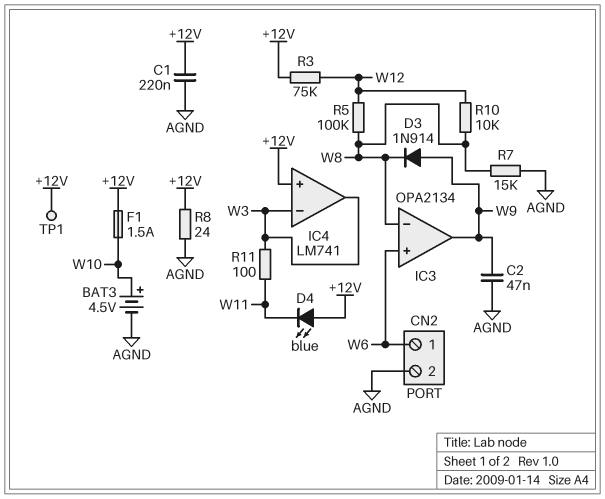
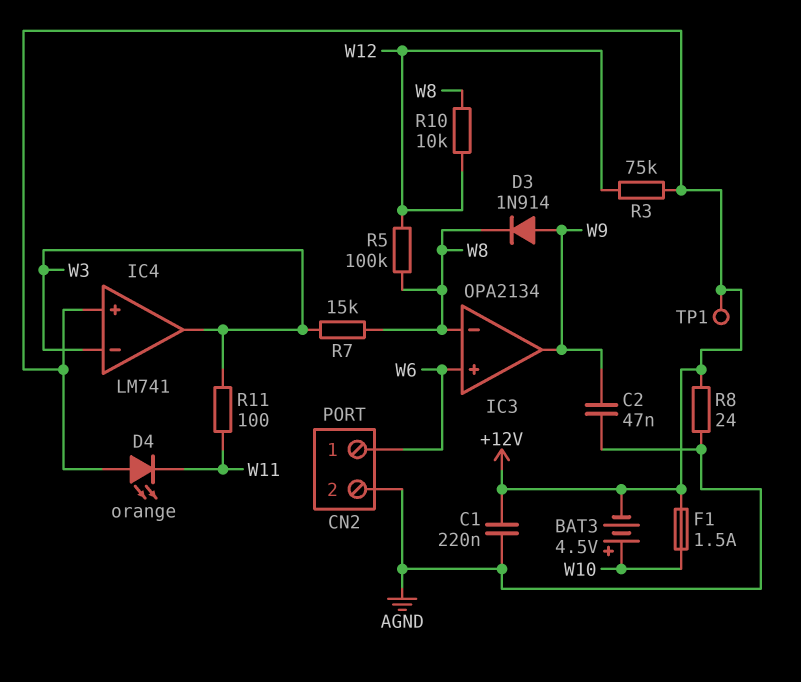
BAT3: 4.5V (plus W10, minus AGND) -> 4.5V (plus W10, minus +12V)
D4: LED blue (A +12V, K W11) -> LED orange (A +12V, K W11)
R7: 15k (AGND, W8) -> 15k (W3, W8)

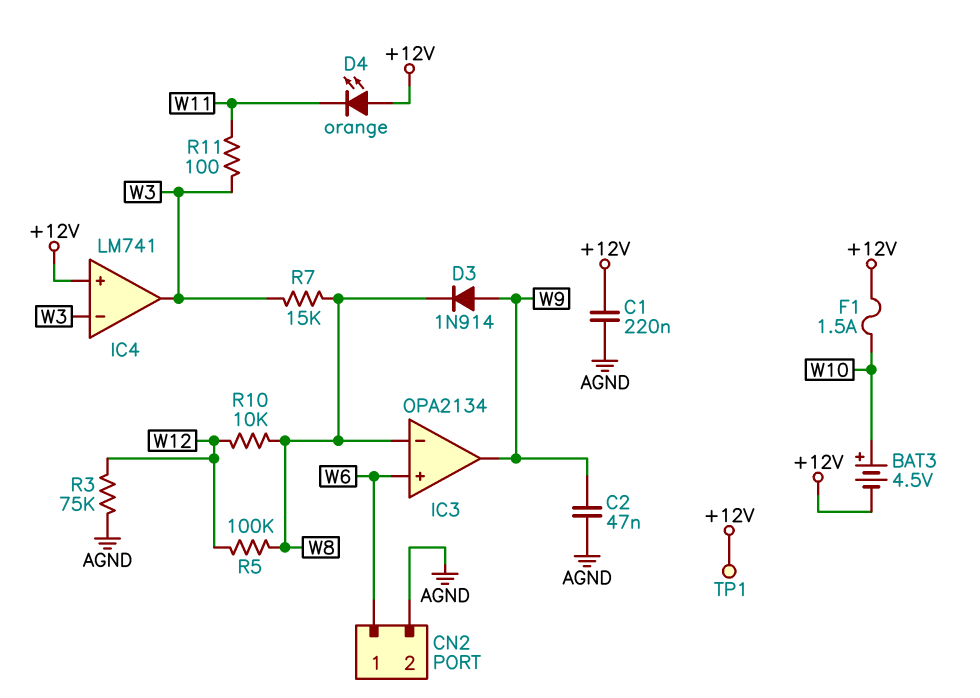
R3: 75k (+12V, W12) -> 75k (AGND, W12)
R8: 24 (+12V, AGND) -> none

